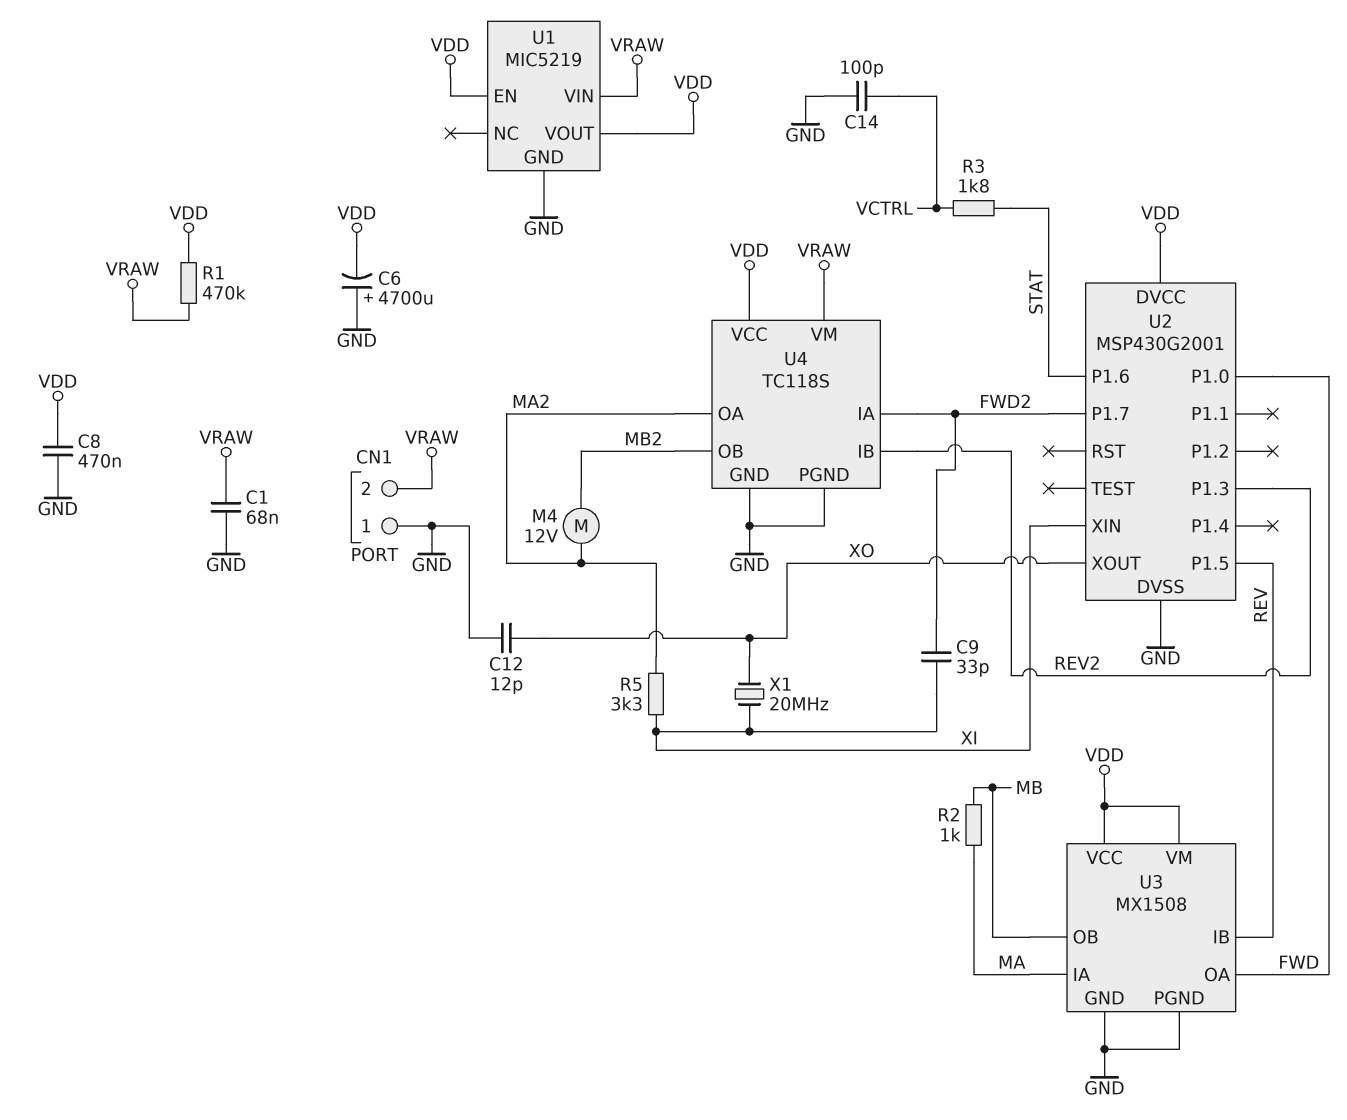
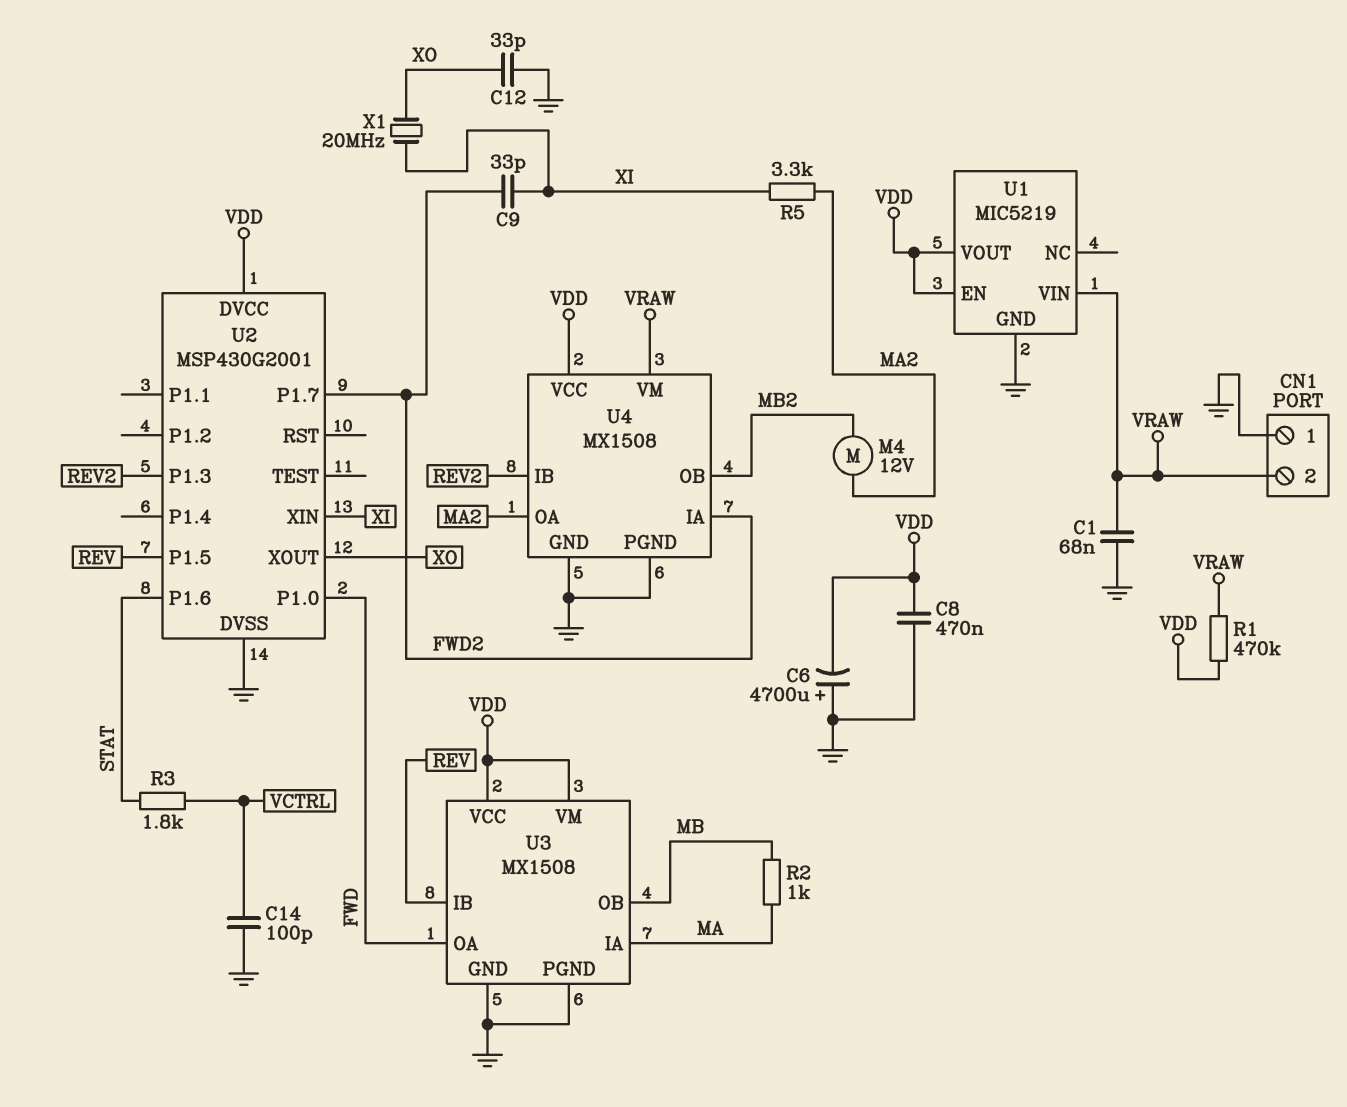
C12: 12pF (GND, XO) -> 33pF (GND, XO)
U4: TC118S -> MX1508

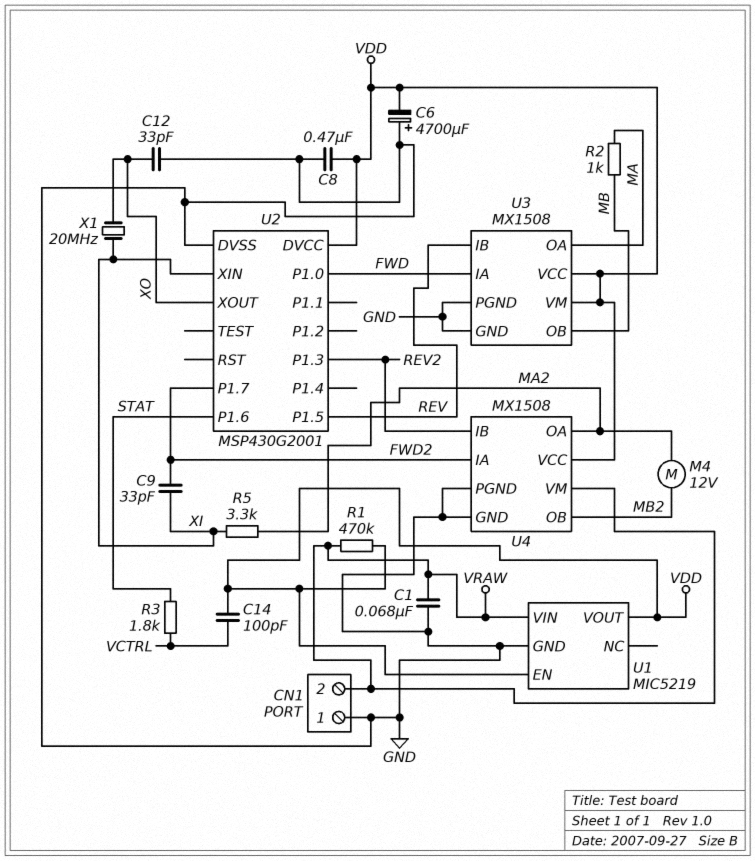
C14: 100pF (GND, VCTRL) -> 100pF (VCTRL, VDD)
U3 pin IA: MA -> FWD
U3 pin OA: FWD -> MA

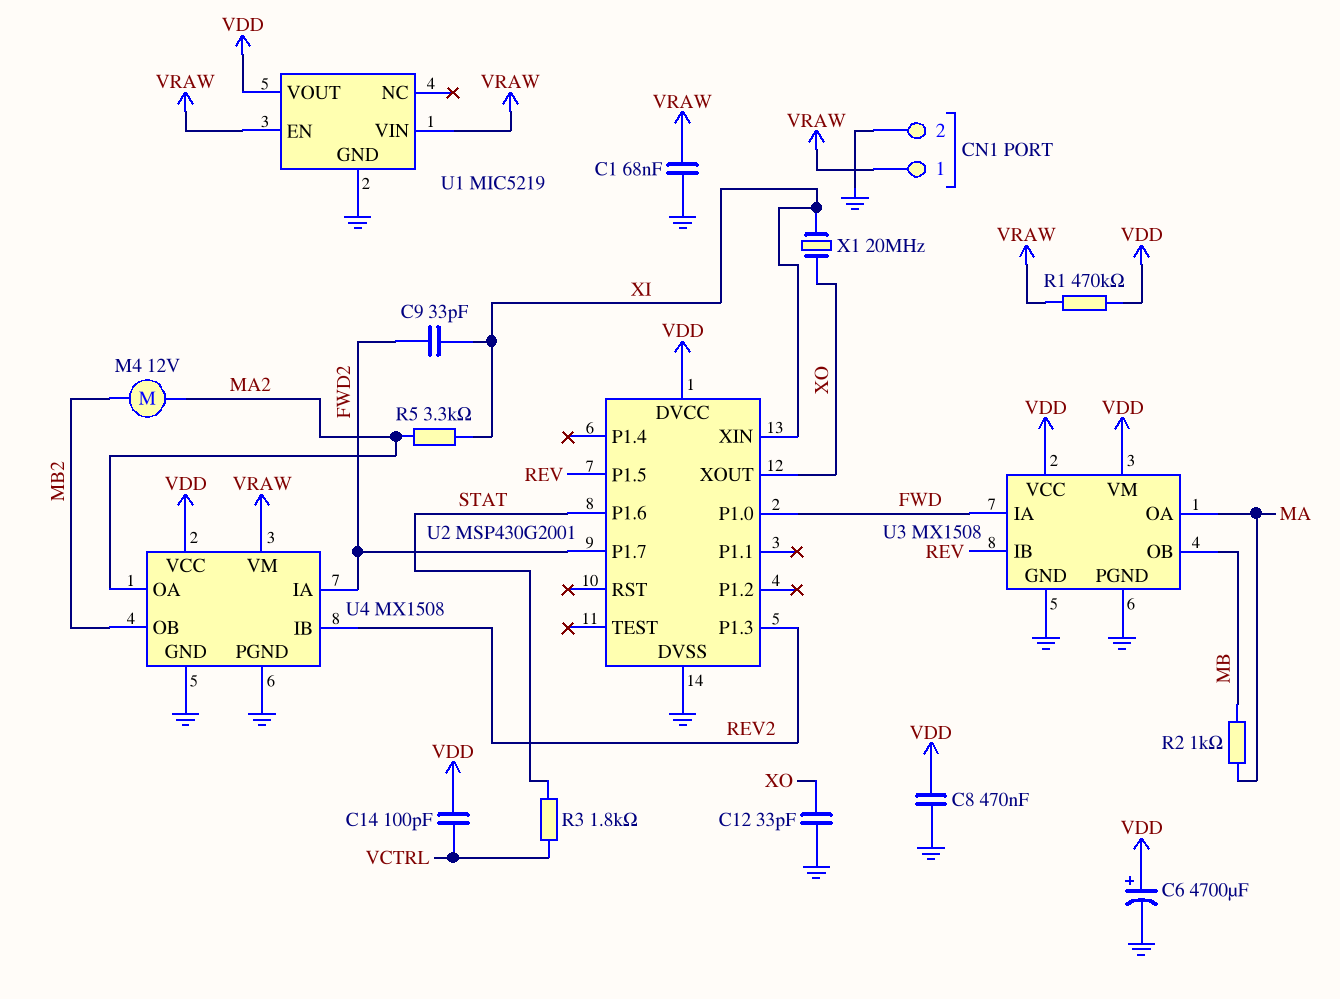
C6: 4700uF (plus GND, minus VDD) -> 4700uF (plus VDD, minus GND)
CN1 pin 1: GND -> VRAW
CN1 pin 2: VRAW -> GND
U1 pin EN: VDD -> VRAW

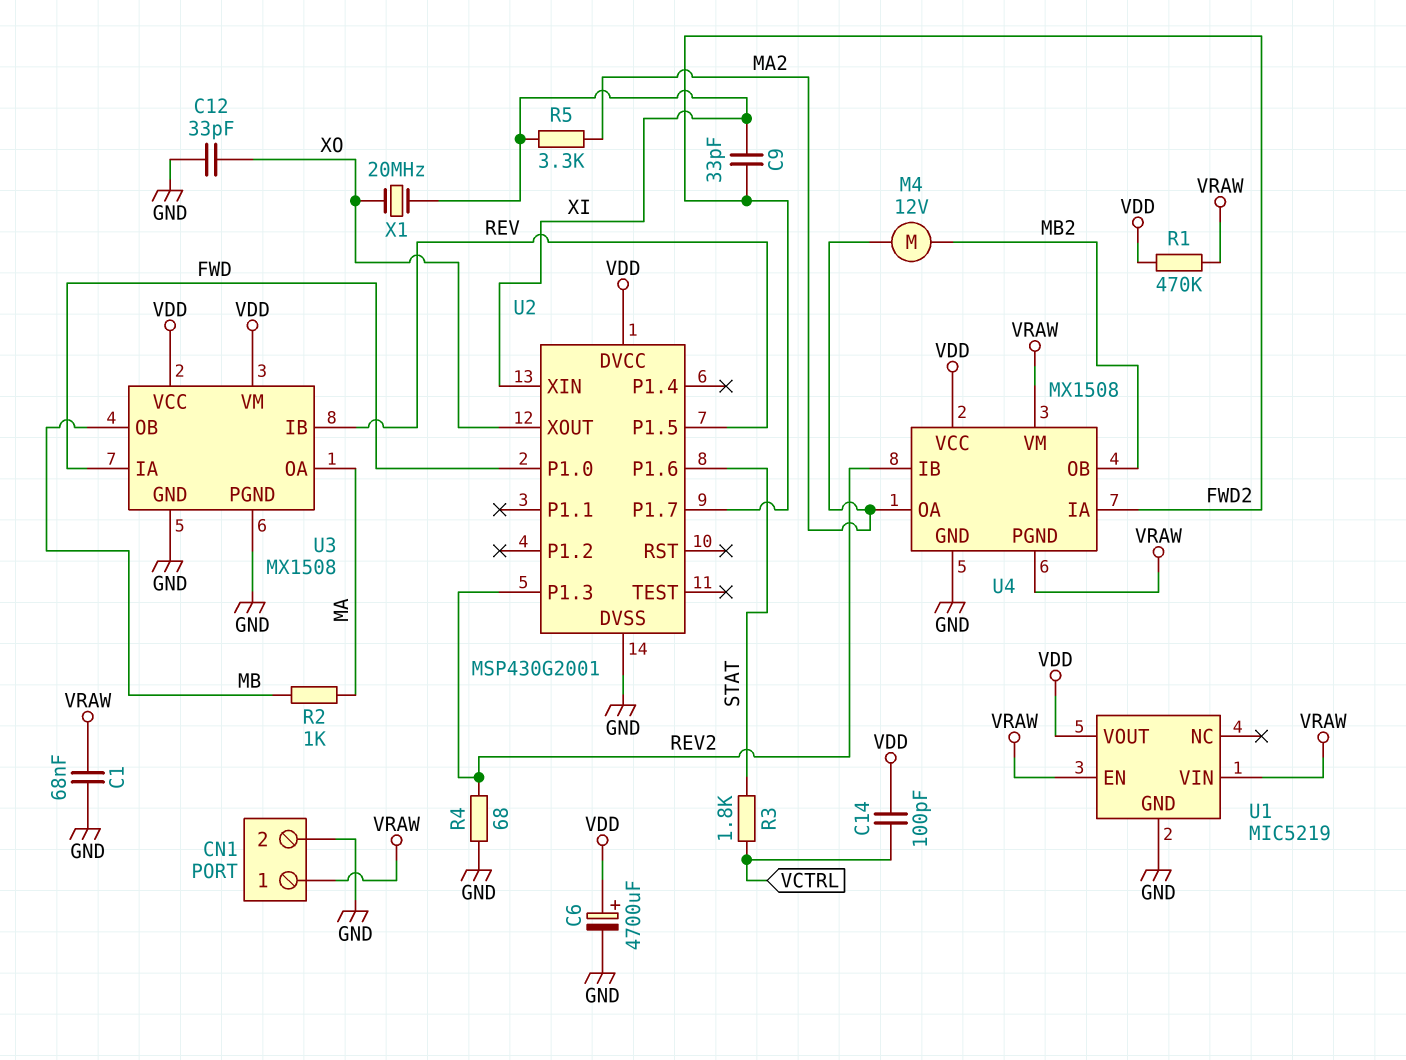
C8: 470nF (GND, VDD) -> none
R4: none -> 68 (GND, REV2)
U4 pin PGND: GND -> VRAW

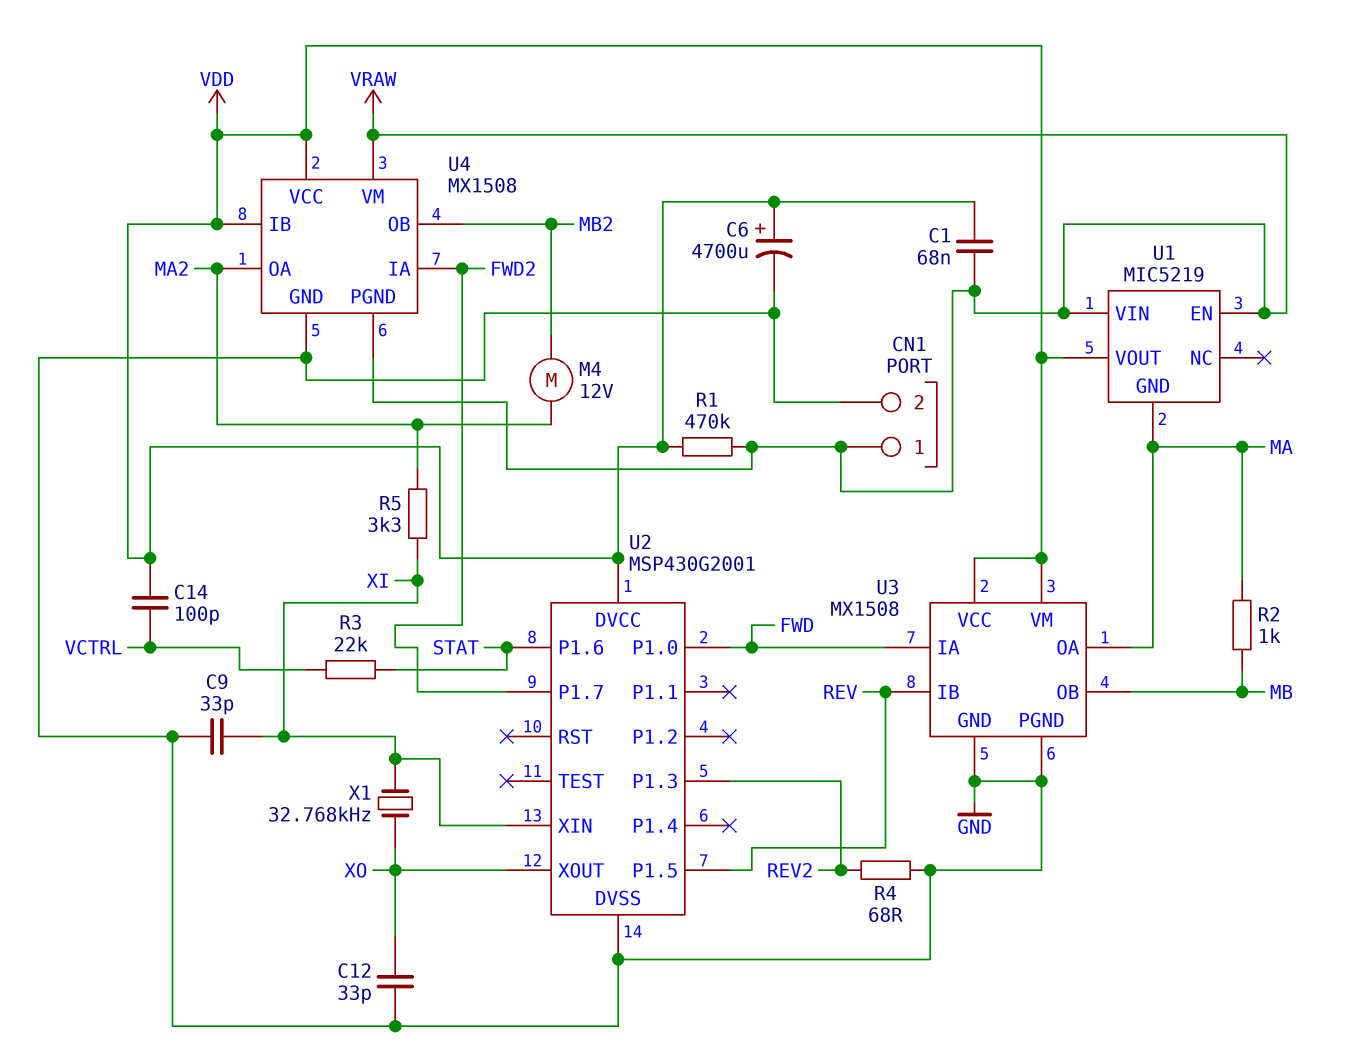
C1: 68nF (GND, VRAW) -> 68nF (VDD, VRAW)
C9: 33pF (FWD2, XI) -> 33pF (GND, XI)
R3: 1.8k (STAT, VCTRL) -> 22k (STAT, VCTRL)
U1 pin GND: GND -> MA
U4 pin IB: REV2 -> VDD
X1: 20MHz (XI, XO) -> 32.768kHz (XI, XO)

